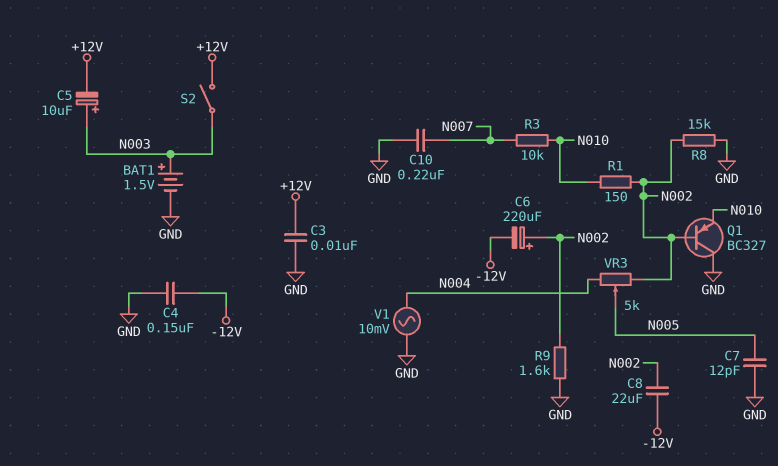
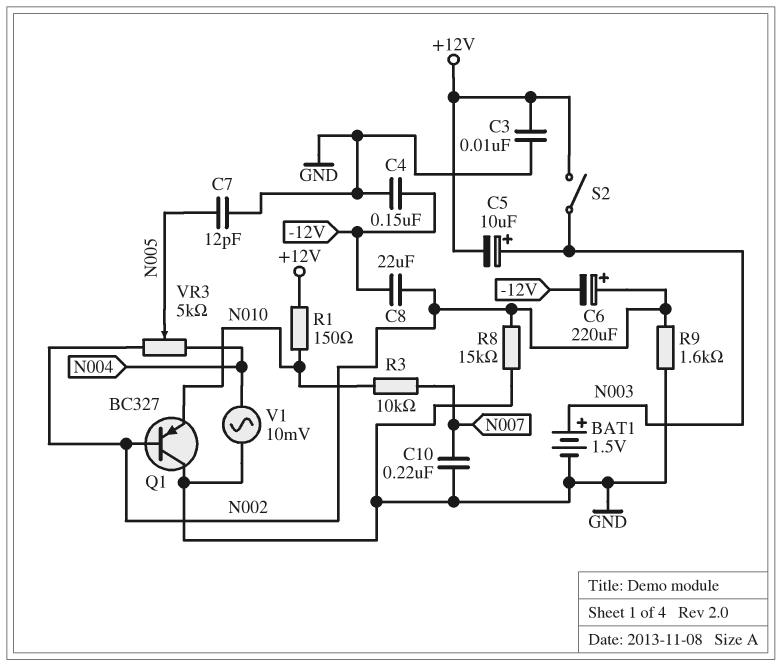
R1: 150 (N002, N010) -> 150 (+12V, N010)

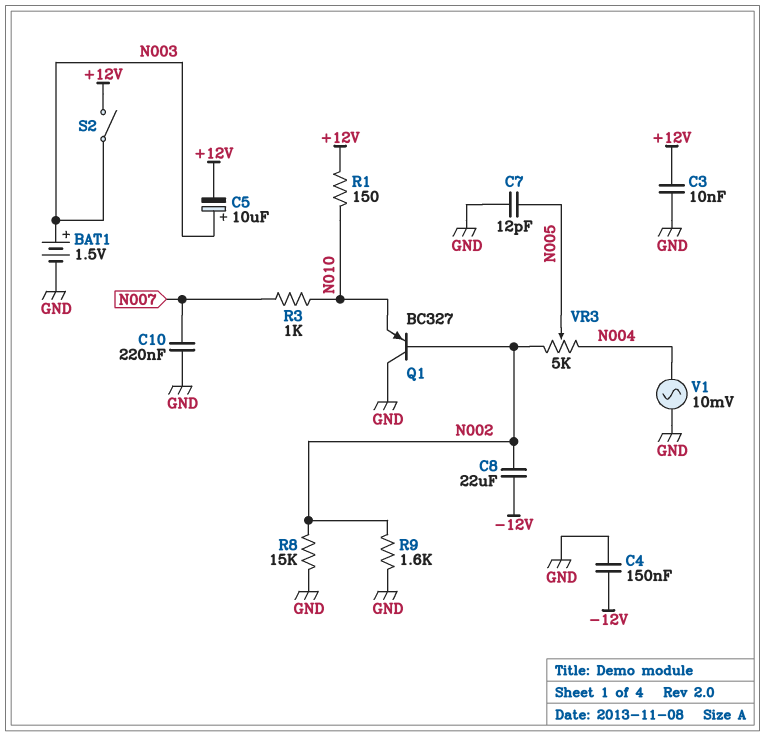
C6: 220uF (plus N002, minus -12V) -> none
R3: 10k (N007, N010) -> 1k (N007, N010)

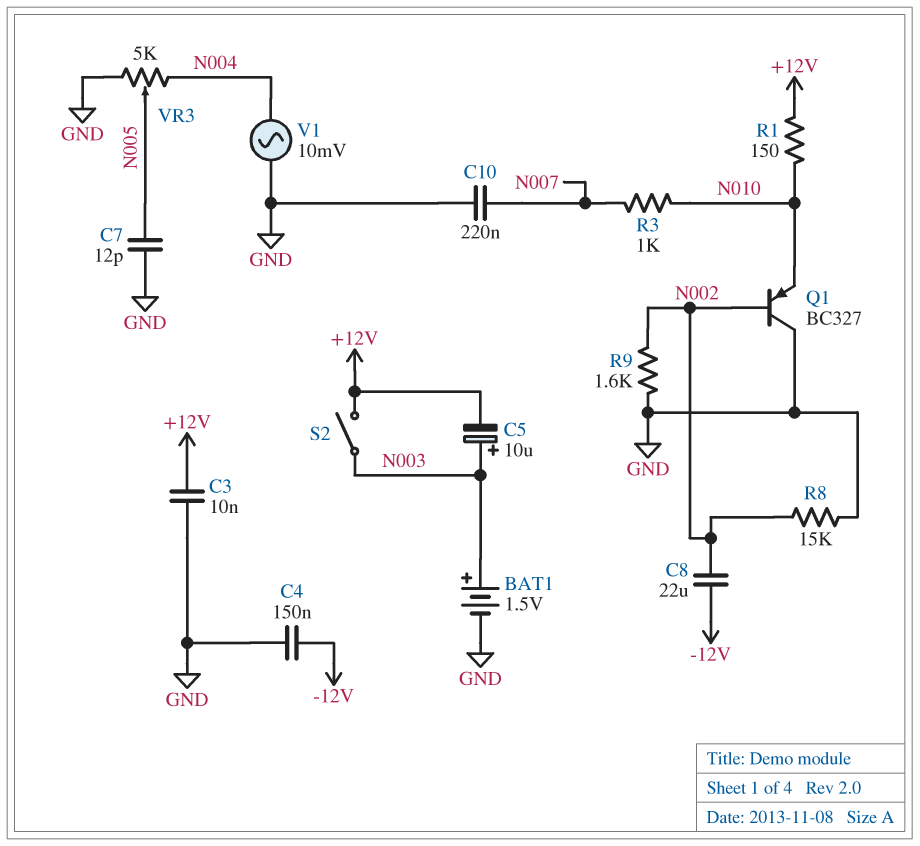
VR3: 5k (N002, N004, wiper N005) -> 5k (GND, N004, wiper N005)

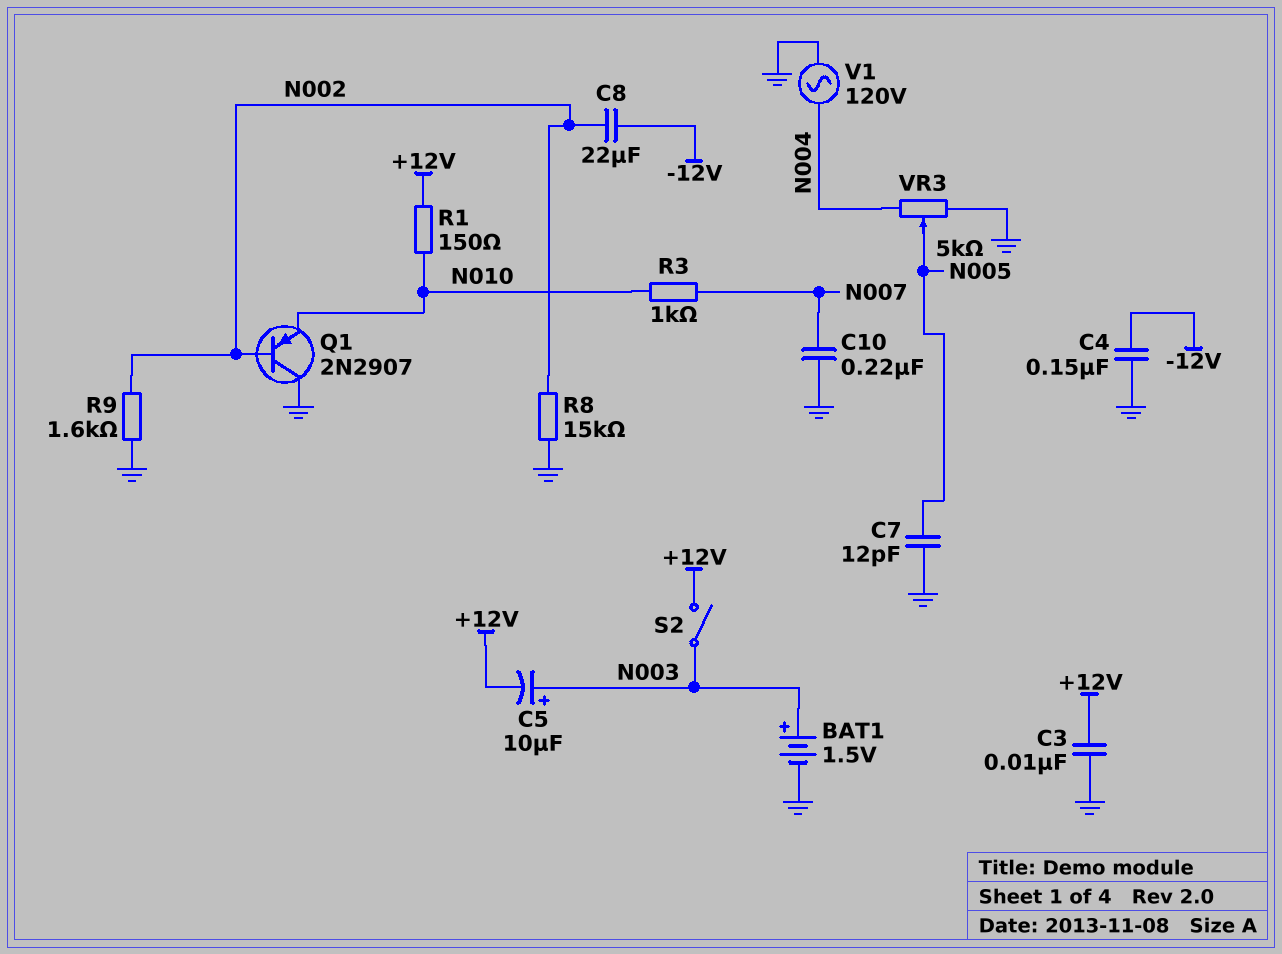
Q1: PNP BC327 (B N002, C GND, E N010) -> PNP 2N2907 (B N002, C GND, E N010)
V1: AC 10mV (GND, N004) -> AC 120V (GND, N004)

